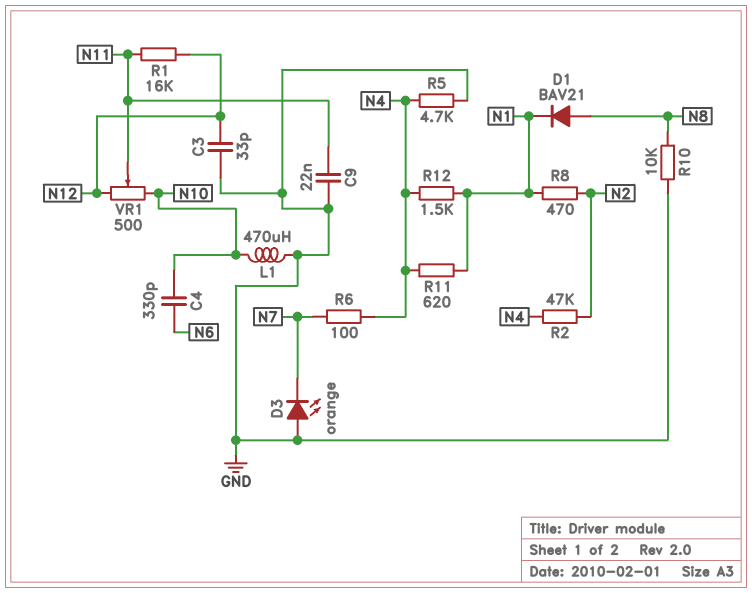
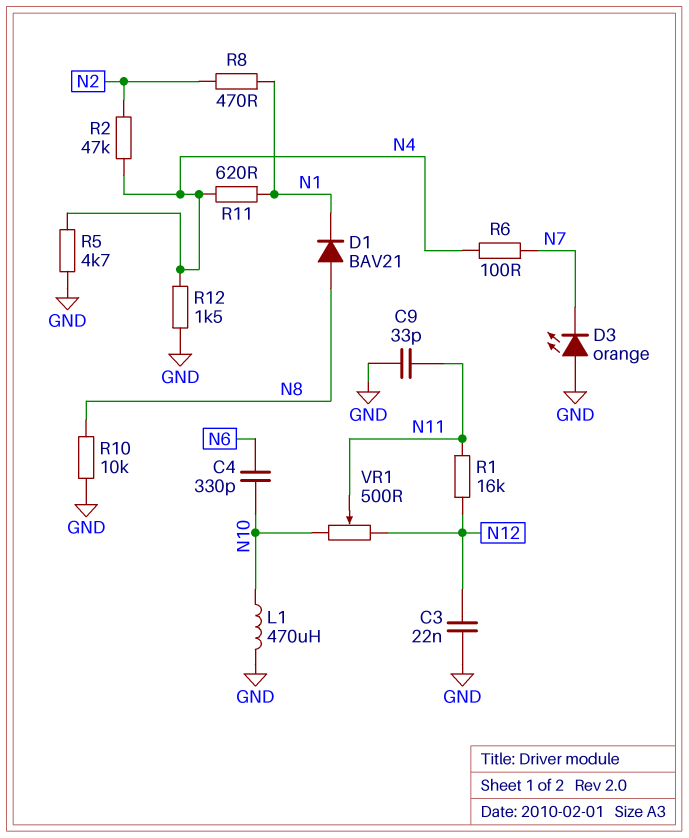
C3: 33pF (GND, N12) -> 22nF (GND, N12)
C9: 22nF (GND, N11) -> 33pF (GND, N11)
R12: 1.5k (N1, N4) -> 1.5k (GND, N4)

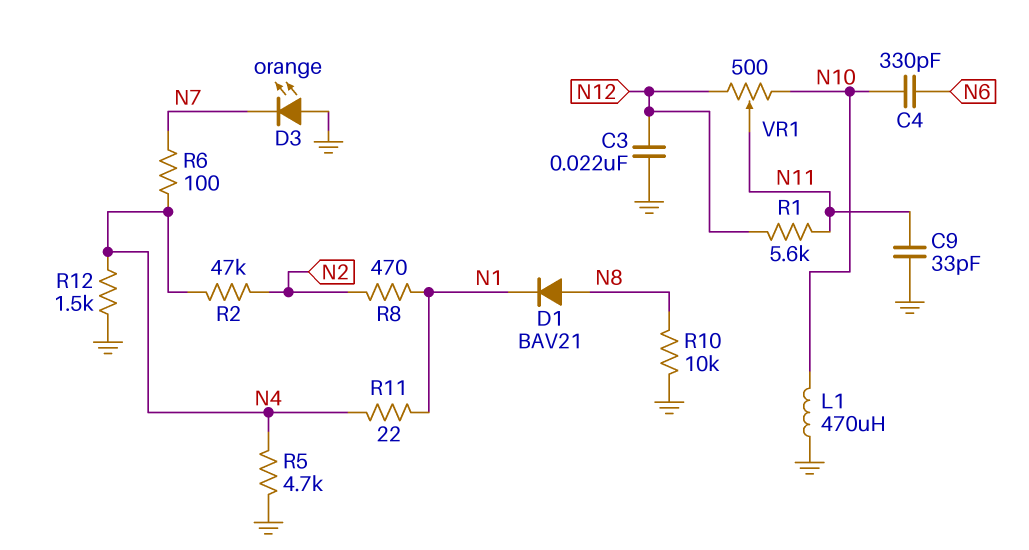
R1: 16k (N11, N12) -> 5.6k (N11, N12)
R11: 620 (N1, N4) -> 22 (N1, N4)

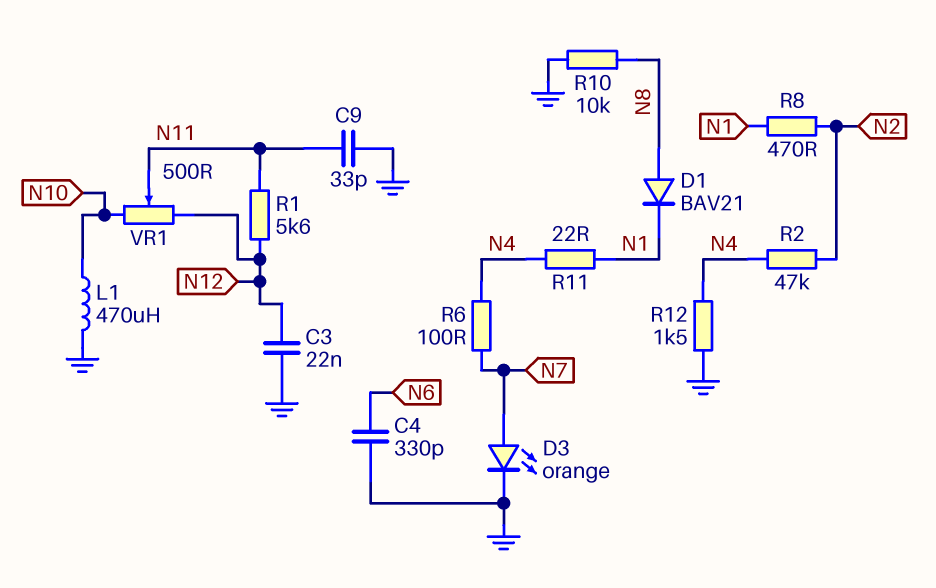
C4: 330pF (N6, N10) -> 330pF (GND, N6)
D3: LED orange (A GND, K N7) -> LED orange (A N7, K GND)
R5: 4.7k (GND, N4) -> none

